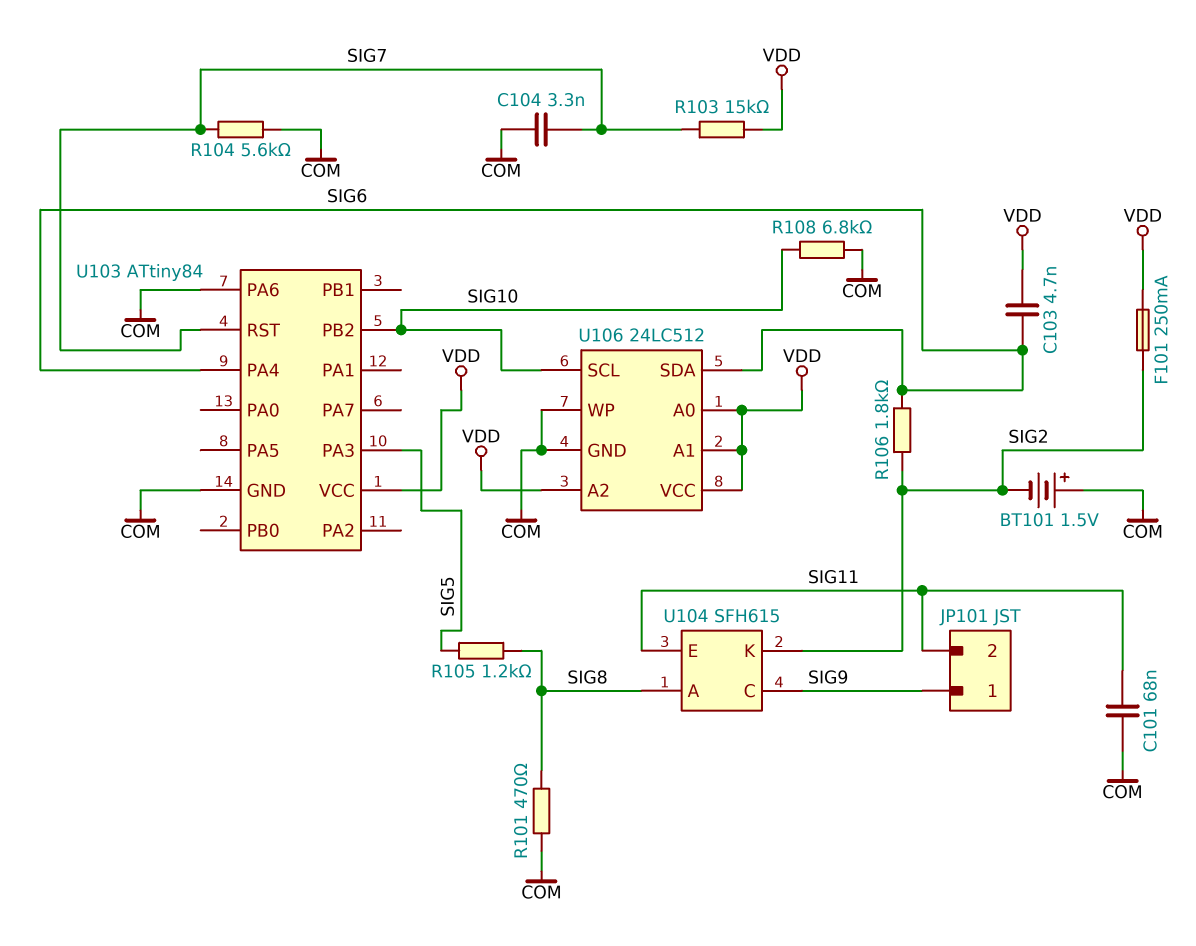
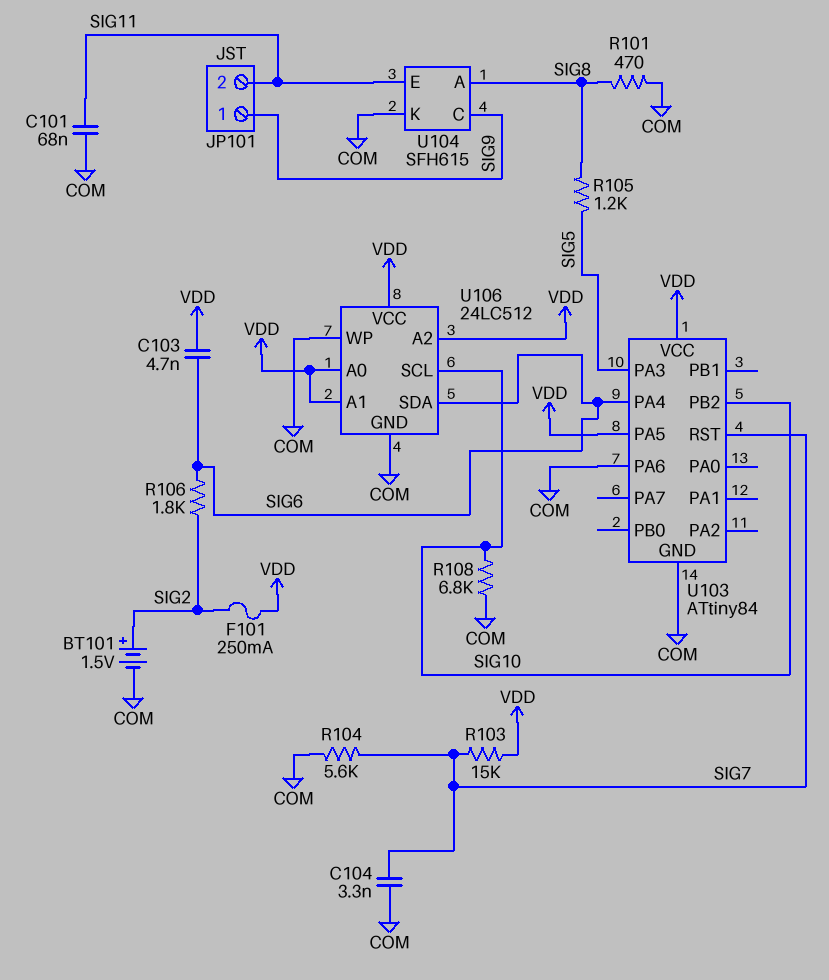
BT101: 1.5V (plus COM, minus SIG2) -> 1.5V (plus SIG2, minus COM)
U103 pin PA5: none -> VDD
U104 pin K: SIG2 -> COM

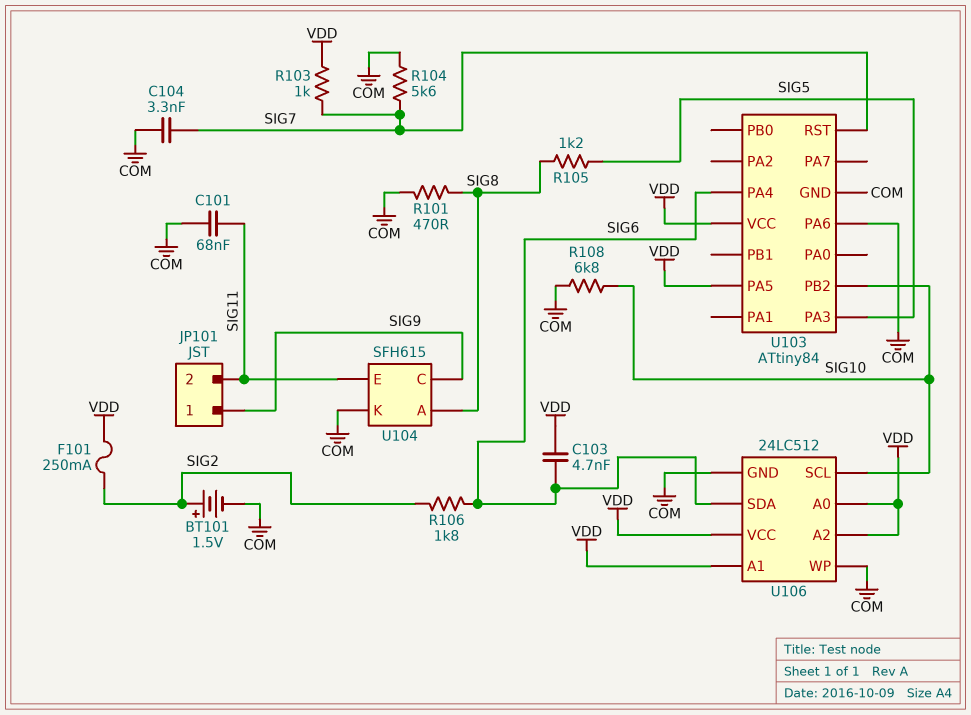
R103: 15k (SIG7, VDD) -> 1k (SIG7, VDD)

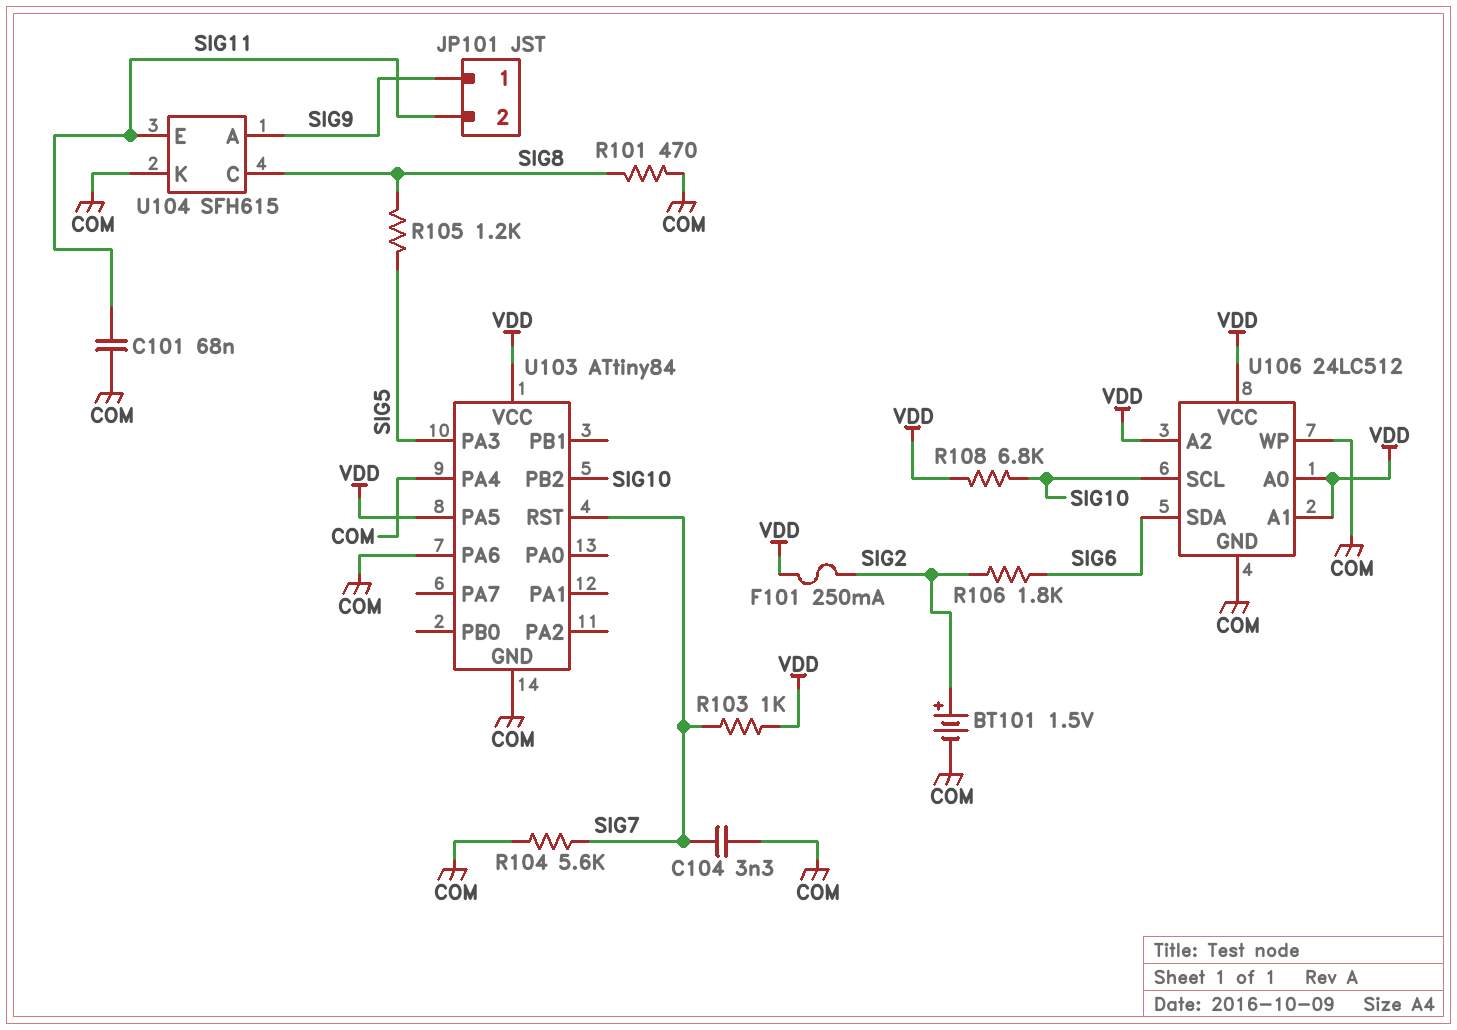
C103: 4.7nF (SIG6, VDD) -> none
R108: 6.8k (COM, SIG10) -> 6.8k (SIG10, VDD)
U103 pin PA4: SIG6 -> COM
U104 pin A: SIG8 -> SIG9
U104 pin C: SIG9 -> SIG8

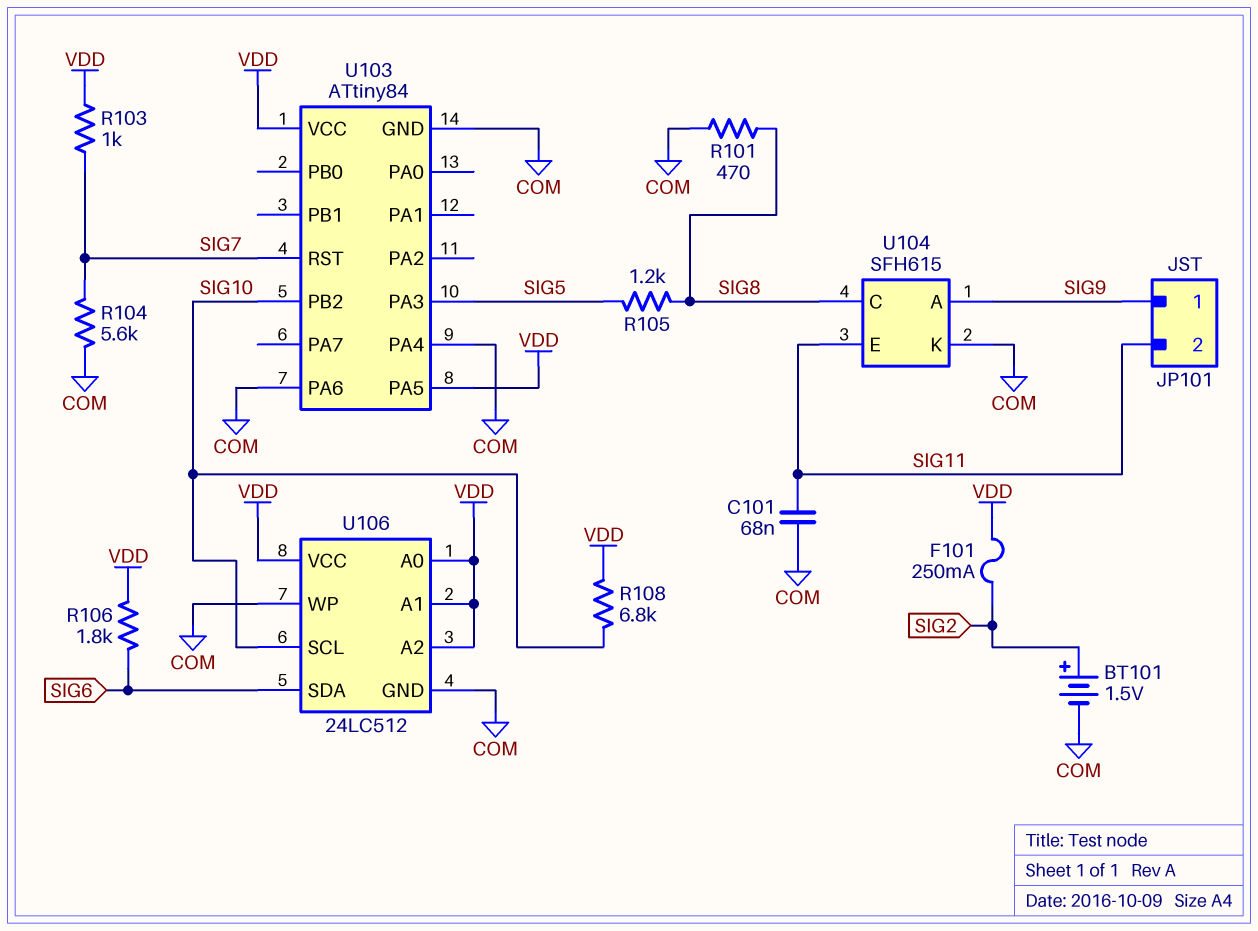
C104: 3.3nF (COM, SIG7) -> none
R106: 1.8k (SIG2, SIG6) -> 1.8k (SIG6, VDD)

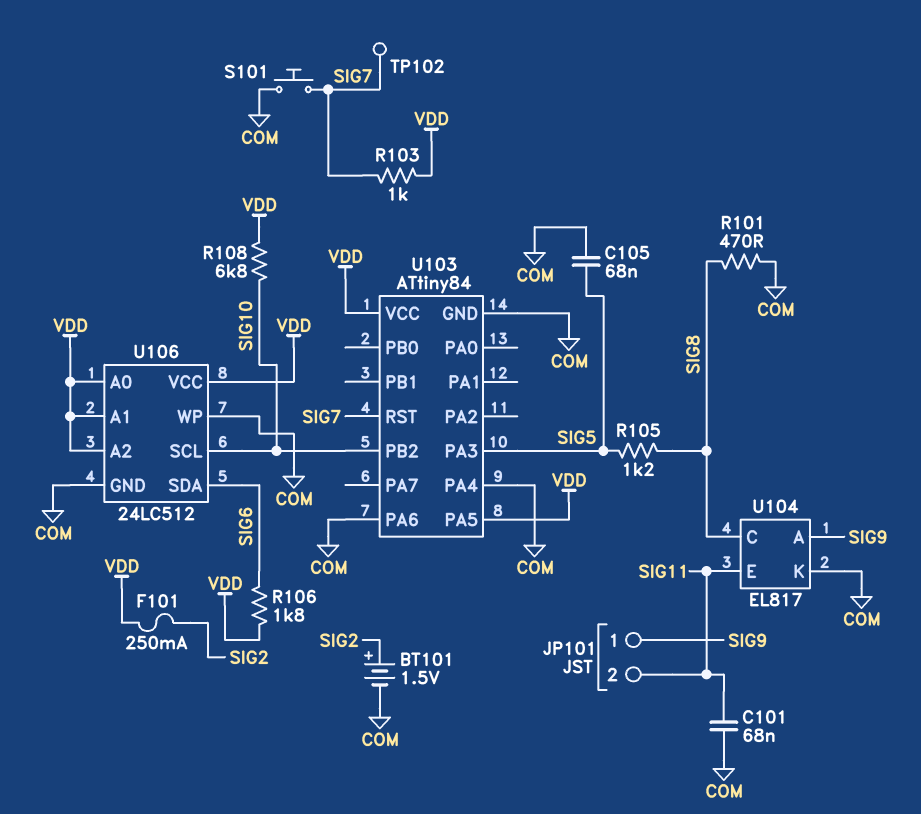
C105: none -> 68nF (COM, SIG5)
R104: 5.6k (COM, SIG7) -> none
S101: none -> button (COM, SIG7)
TP102: none -> test point (SIG7)
U104: SFH615 -> EL817

